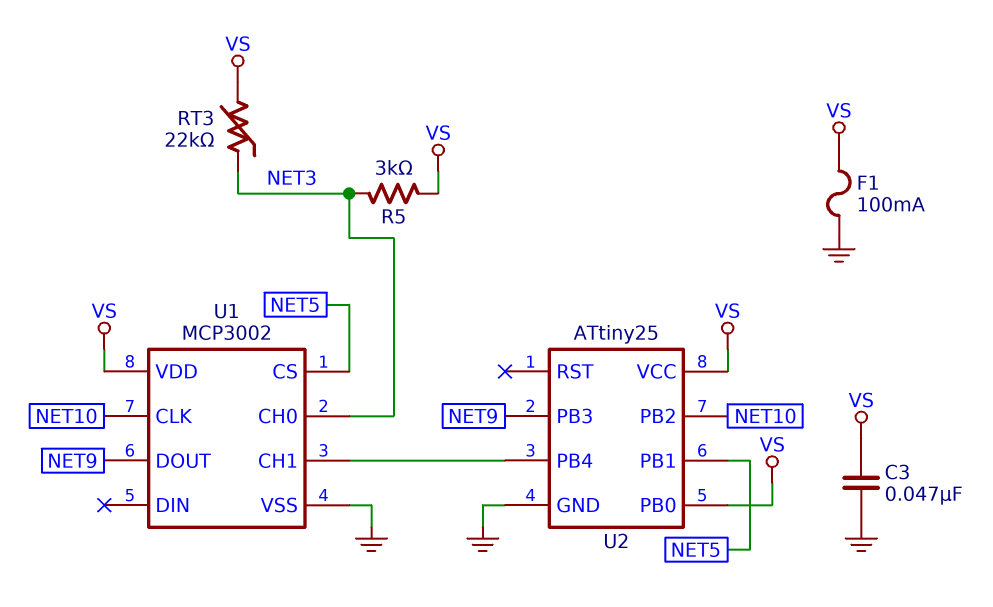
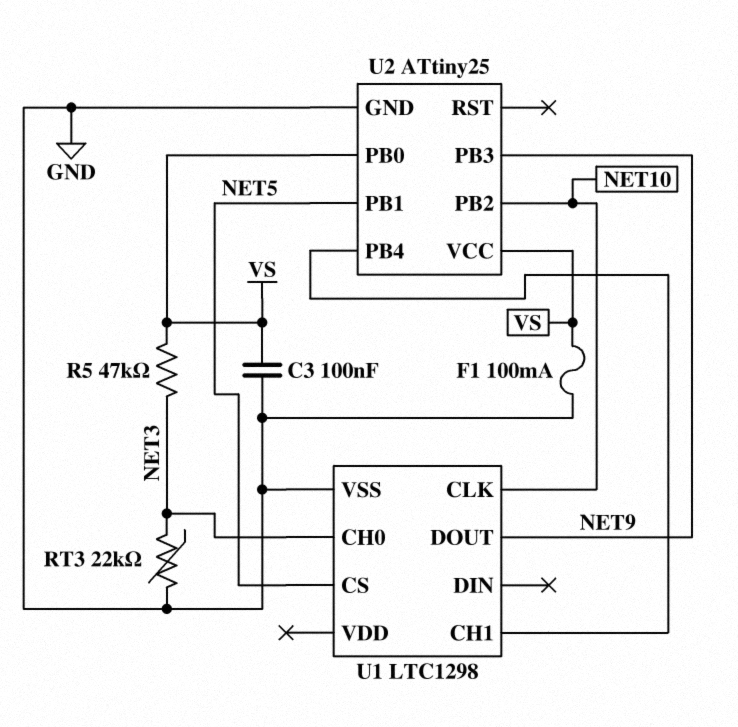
C3: 47nF (GND, VS) -> 100nF (GND, VS)
R5: 3k (NET3, VS) -> 47k (NET3, VS)
RT3: 22k (NET3, VS) -> 22k (GND, NET3)
U1: MCP3002 -> LTC1298
U1 pin VDD: VS -> none

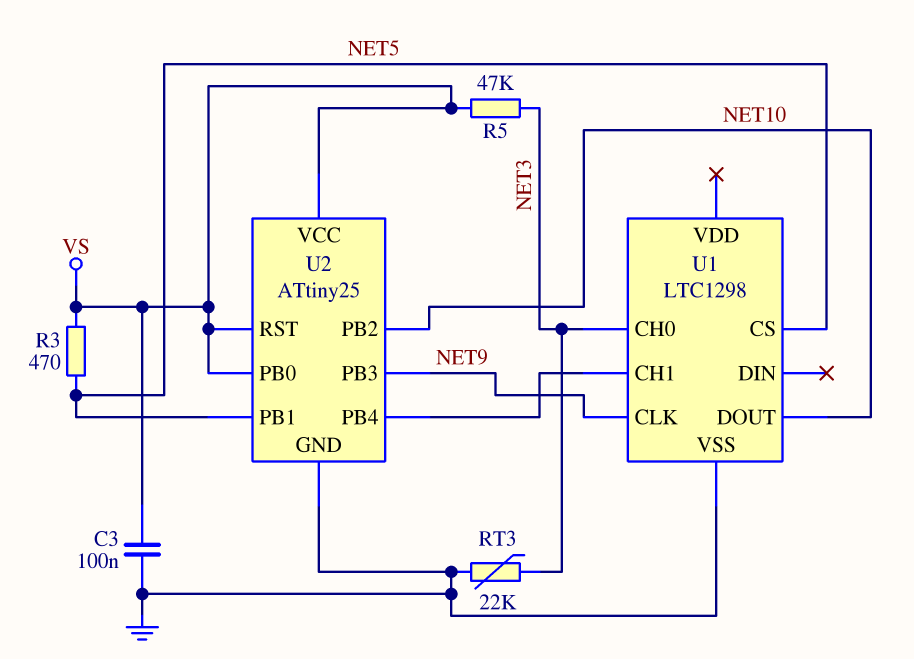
F1: 100mA (GND, VS) -> none
R3: none -> 470 (NET5, VS)
U1 pin CLK: NET10 -> NET9
U1 pin DOUT: NET9 -> NET10
U2 pin RST: none -> VS

